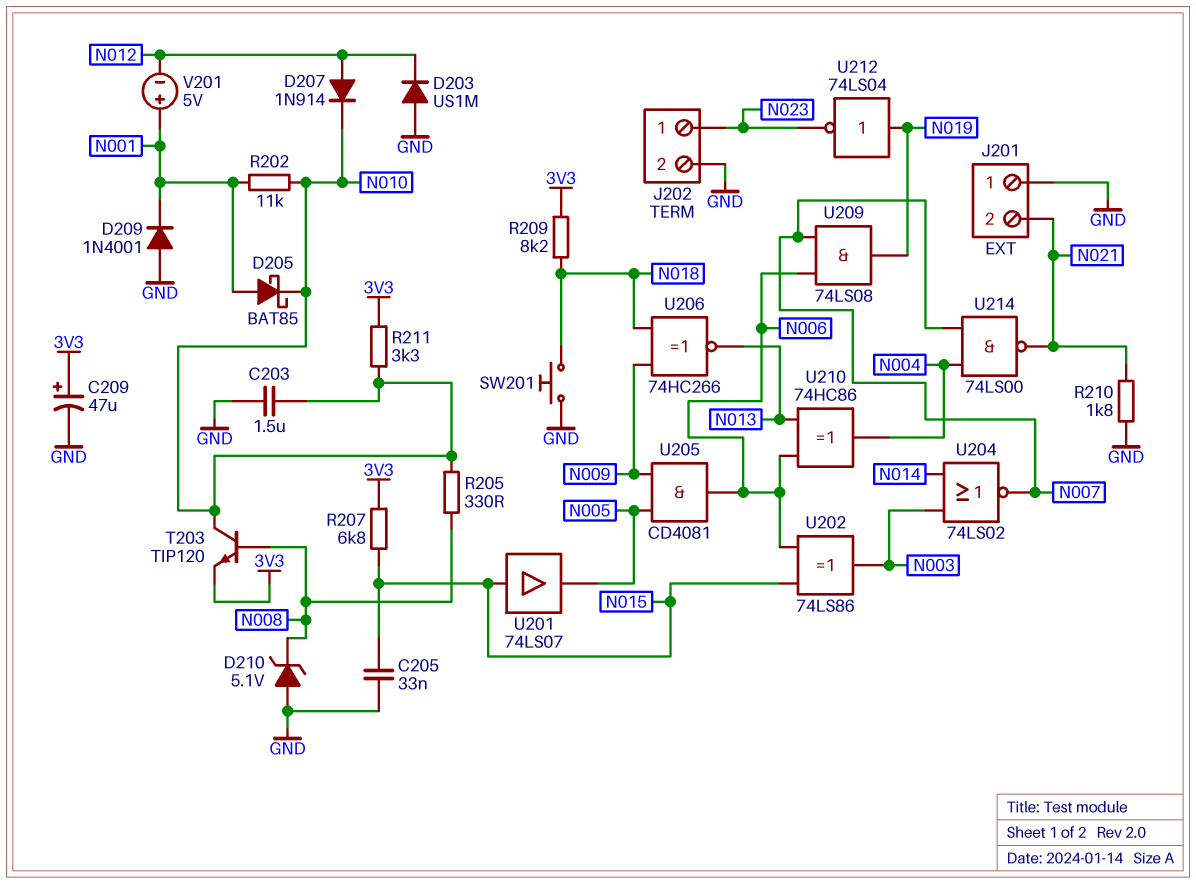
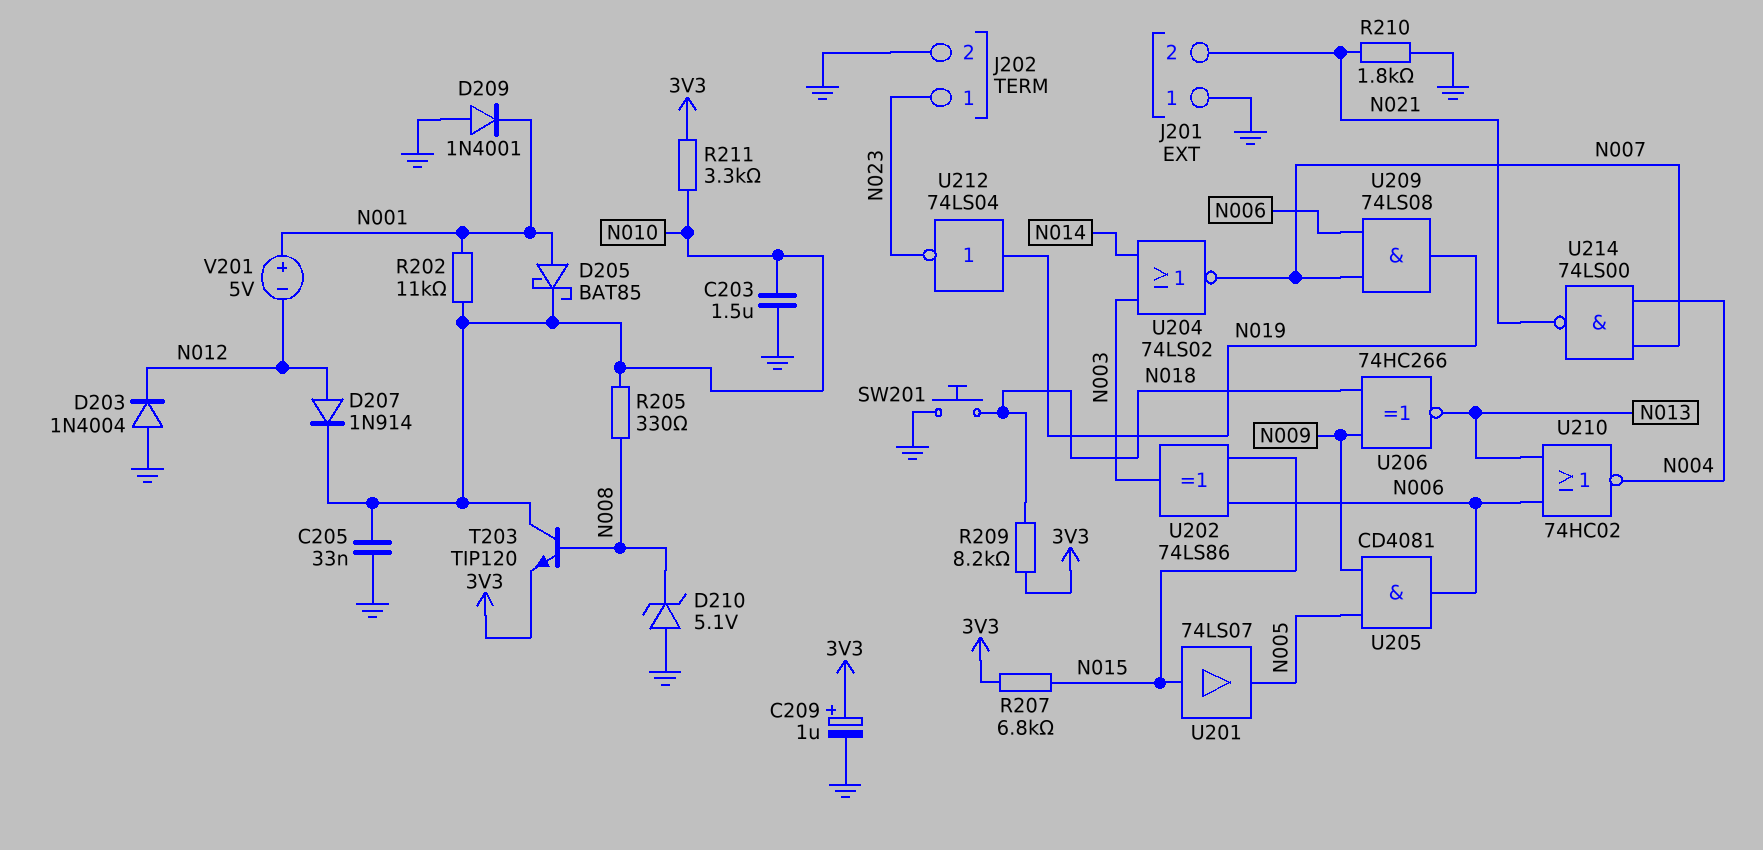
C205: 33nF (GND, N015) -> 33nF (GND, N010)
C209: 47uF (plus 3V3, minus GND) -> 1uF (plus 3V3, minus GND)
D203: diode US1M (A GND, K N012) -> diode 1N4004 (A GND, K N012)
U210: XOR 74HC86 (in N006, in N013, out N004) -> NOR 74HC02 (in N006, in N013, out N004)

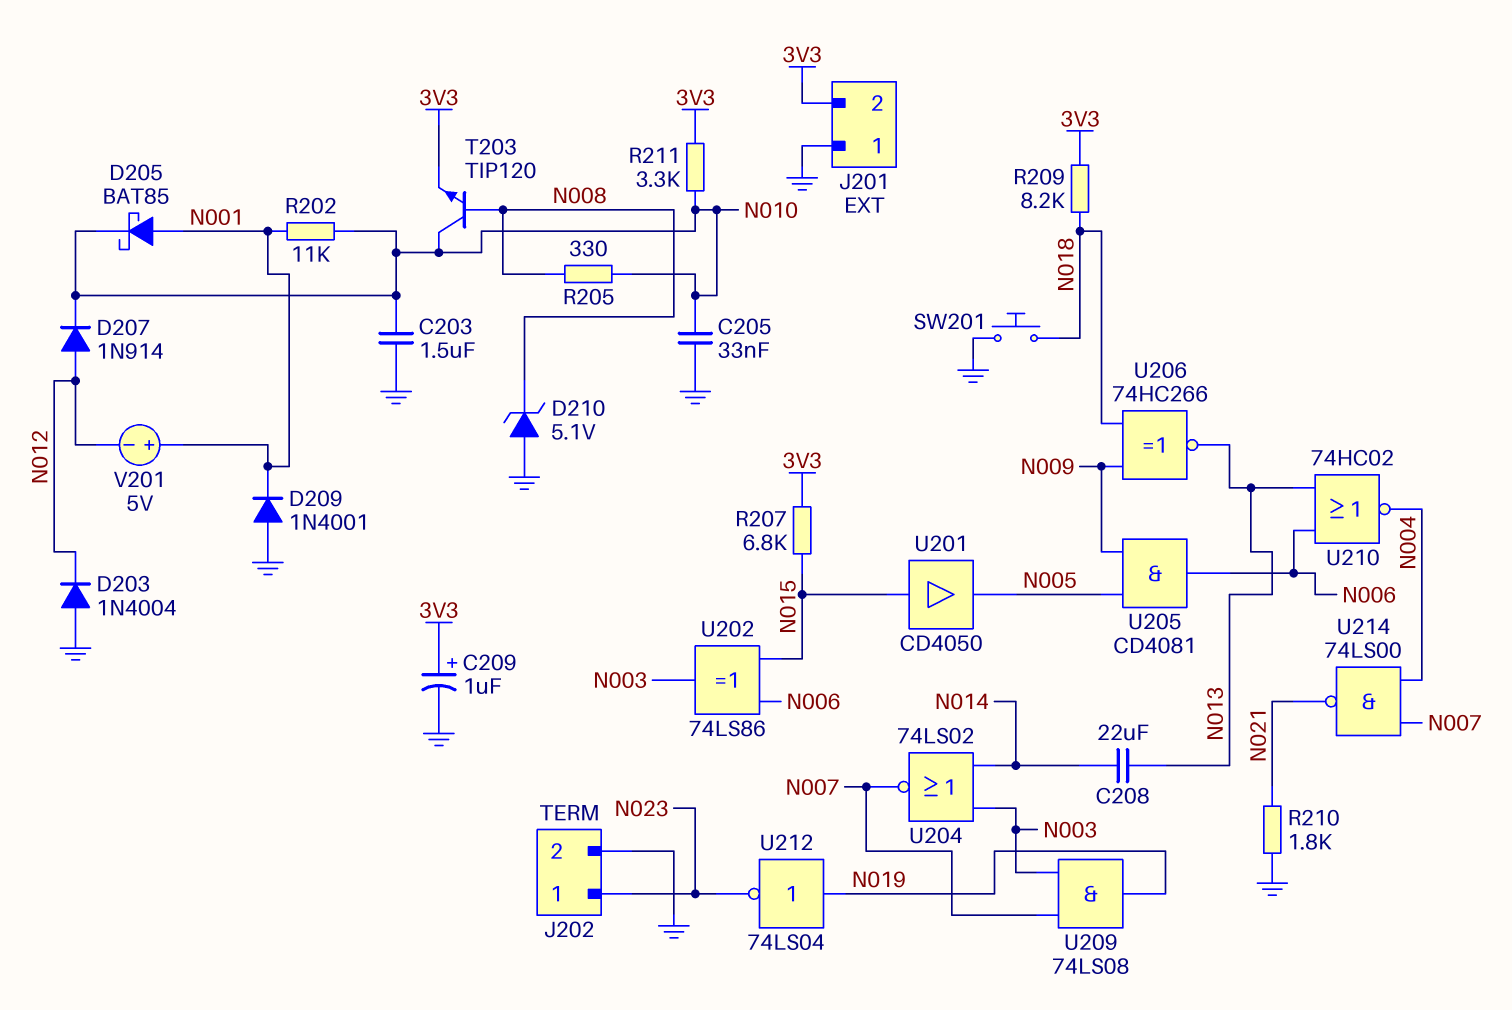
C208: none -> 22uF (N013, N014)
J201 pin 2: N021 -> 3V3
U201: buffer 74LS07 (in N015, out N005) -> buffer CD4050 (in N015, out N005)
U209: AND 74LS08 (in N006, in N007, out N019) -> AND 74LS08 (in N003, in N007, out N019)

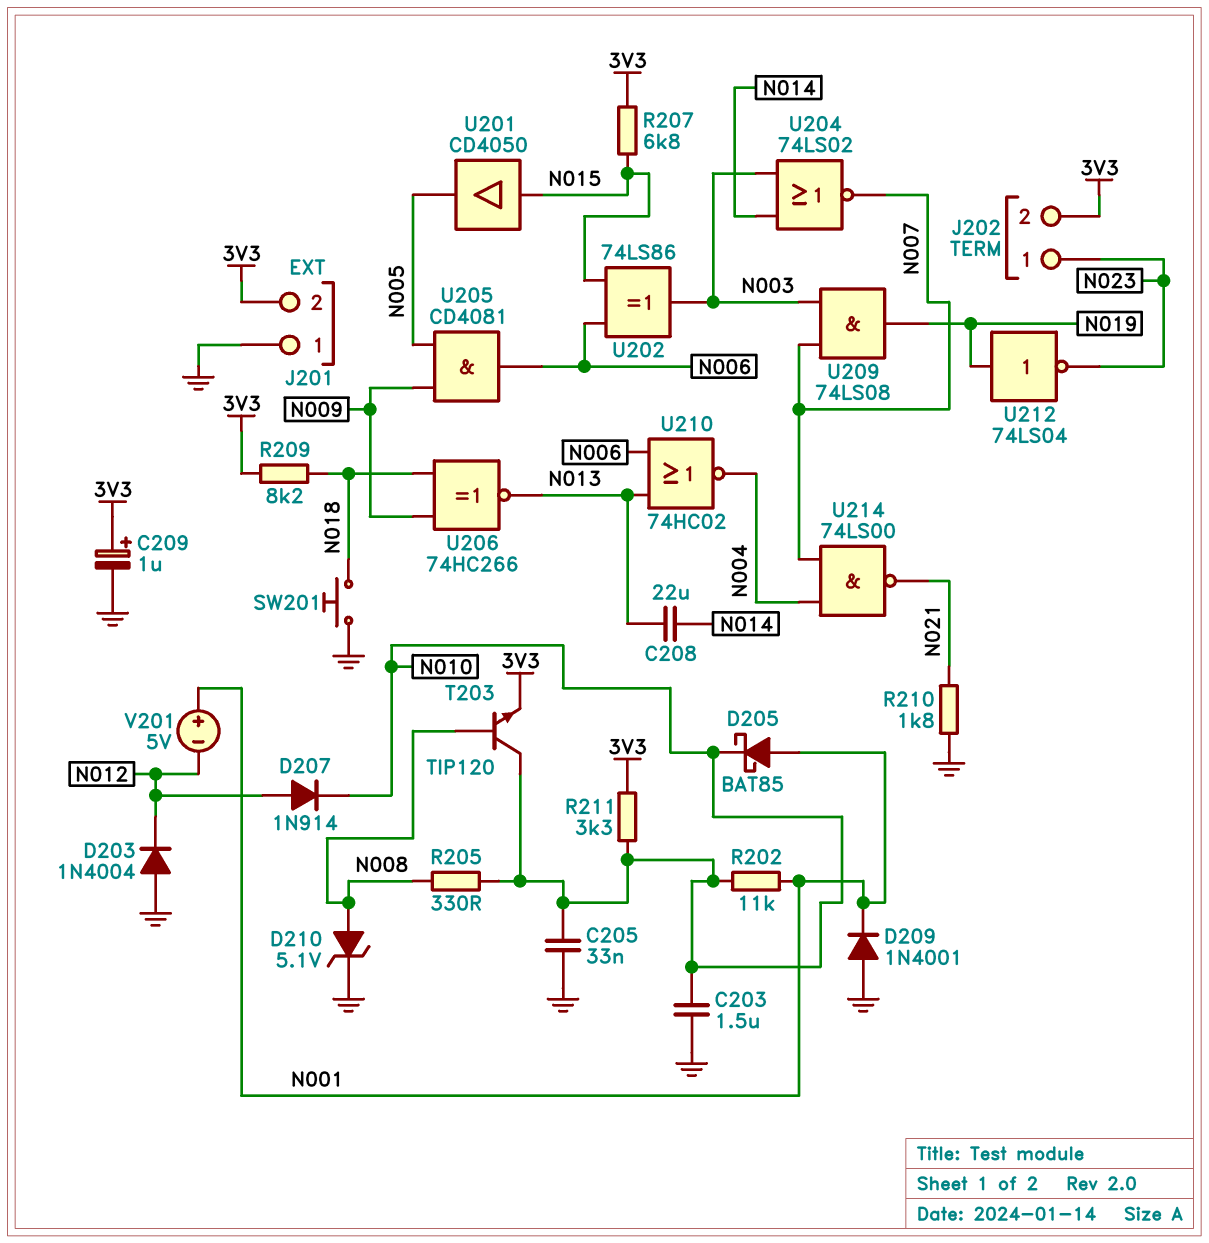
D210: zener 5.1V (A GND, K N008) -> zener 5.1V (A N008, K GND)
J202 pin 2: GND -> 3V3

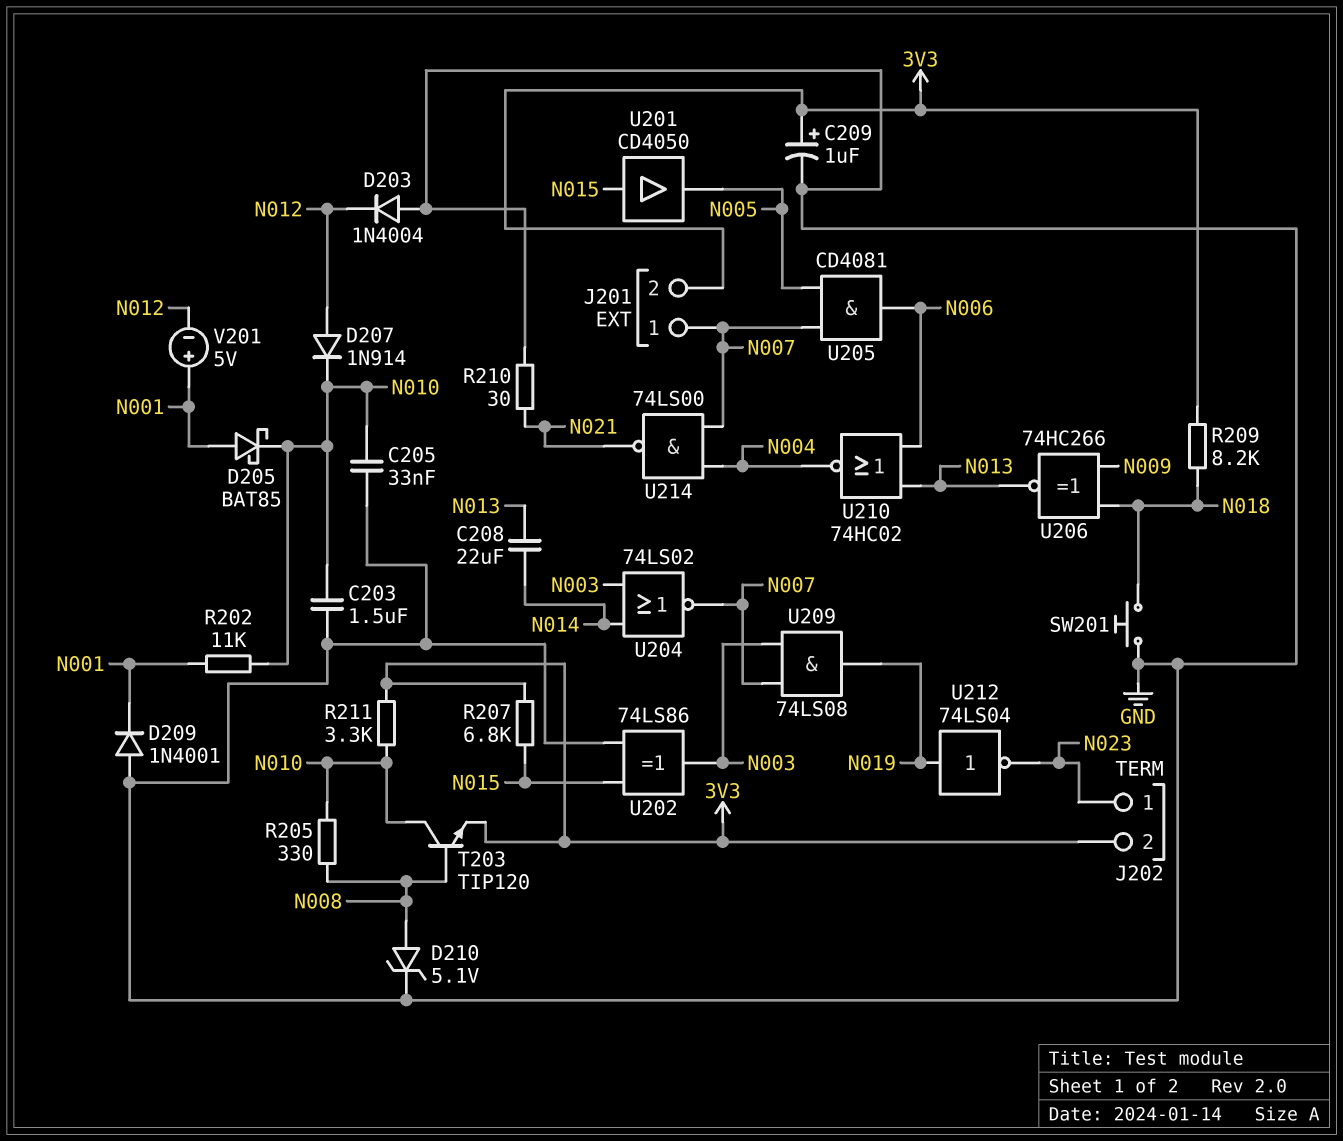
J201 pin 1: GND -> N007
R210: 1.8k (GND, N021) -> 30 (GND, N021)
U202: XOR 74LS86 (in N006, in N015, out N003) -> XOR 74LS86 (in GND, in N015, out N003)
U205: AND CD4081 (in N005, in N009, out N006) -> AND CD4081 (in N005, in N007, out N006)

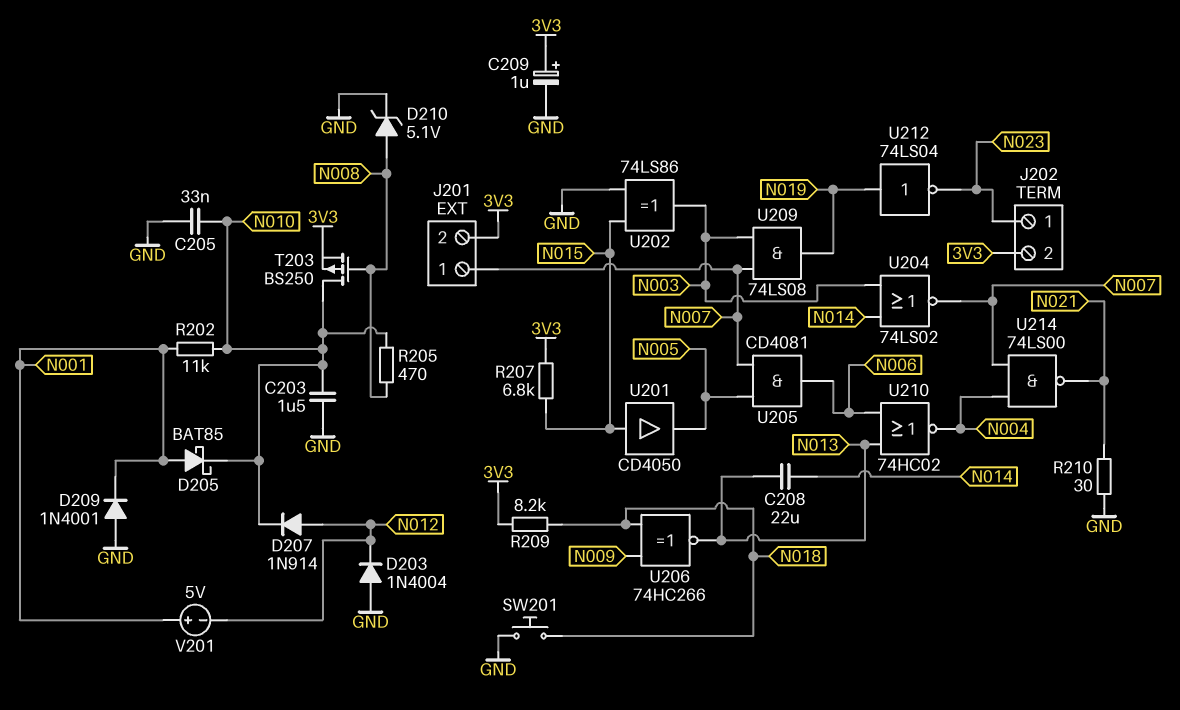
R205: 330 (N008, N010) -> 470 (N008, N010)
R211: 3.3k (3V3, N010) -> none
T203: NPN TIP120 (B N008, C N010, E 3V3) -> PMOS BS250 (G N008, D N010, S 3V3)

